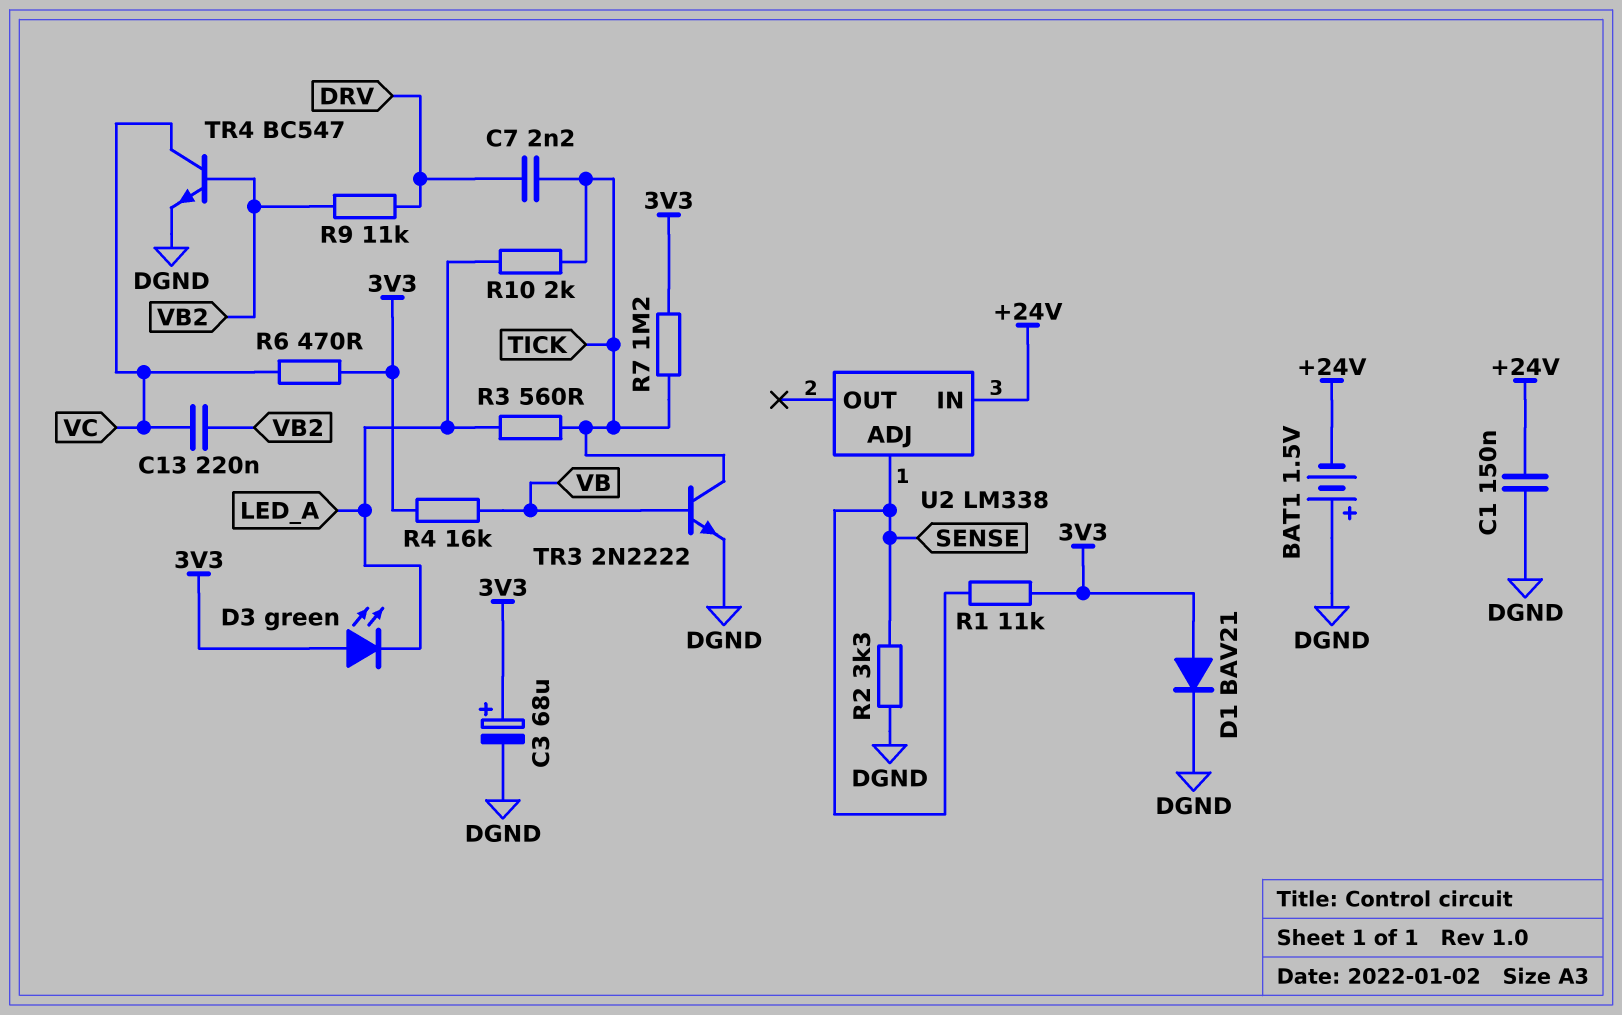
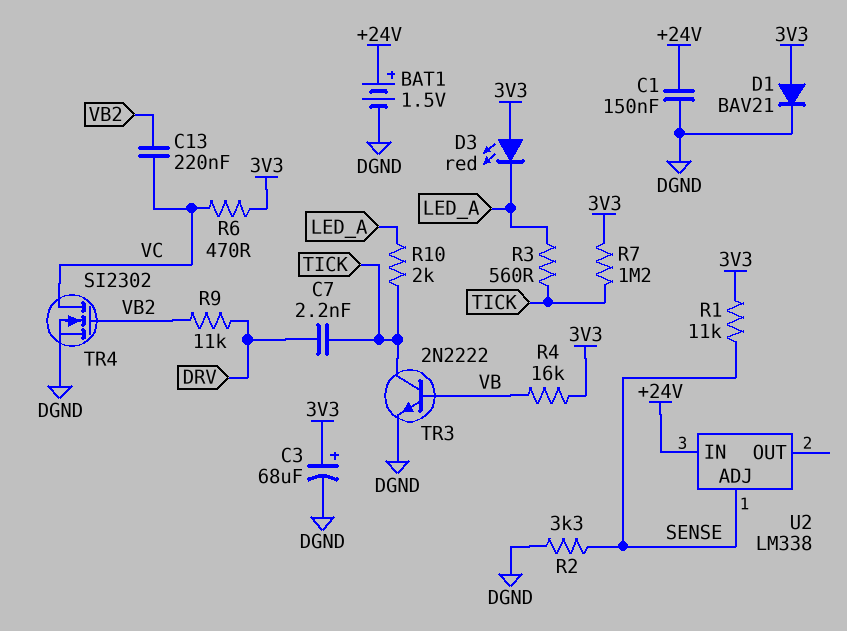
BAT1: 1.5V (plus DGND, minus +24V) -> 1.5V (plus +24V, minus DGND)
D3: LED green (A 3V3, K LED_A) -> LED red (A 3V3, K LED_A)
TR4: NPN BC547 (B VB2, C VC, E DGND) -> NMOS SI2302 (G VB2, D VC, S DGND)

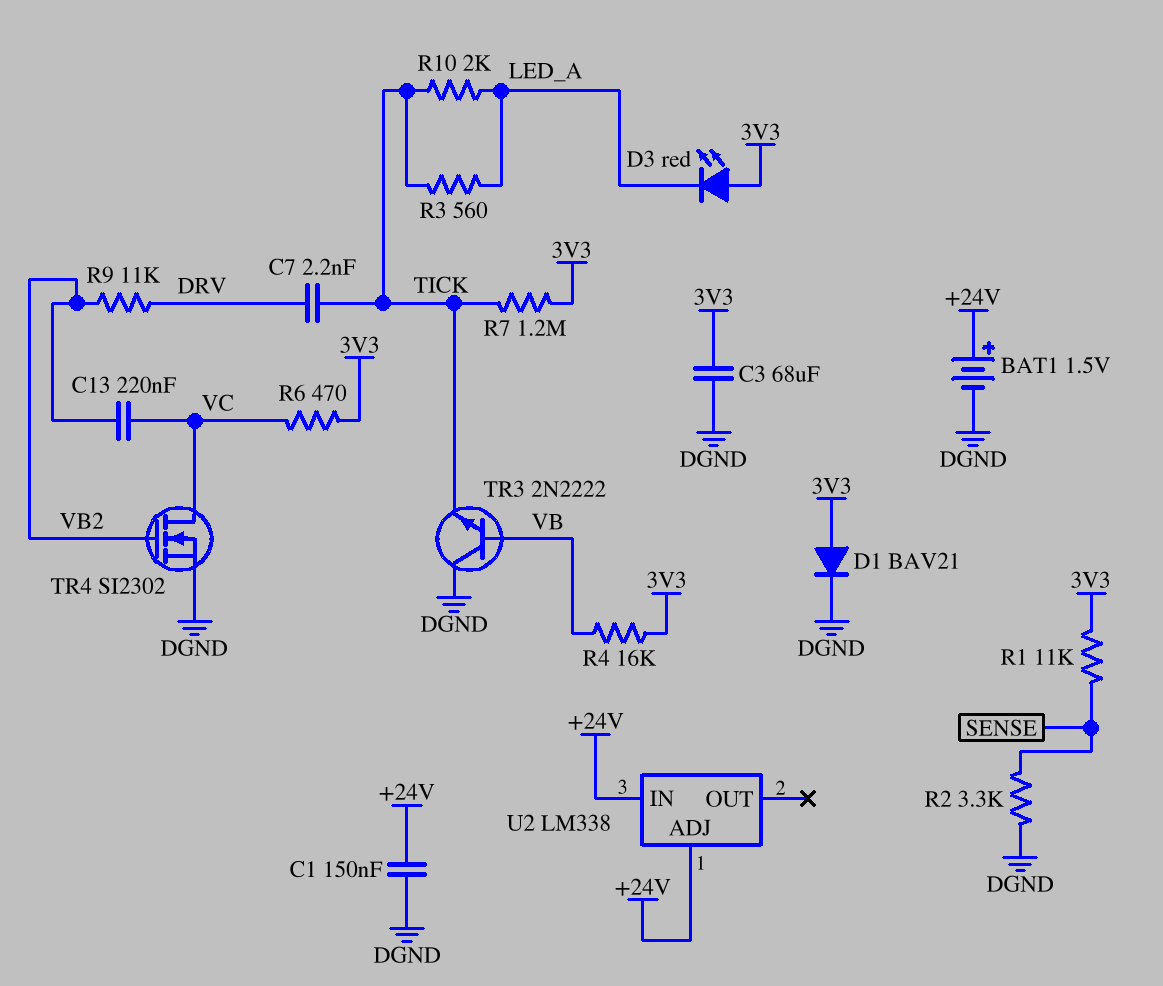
C3: 68uF (plus 3V3, minus DGND) -> 68uF (3V3, DGND)
TR3: NPN 2N2222 (B VB, C TICK, E DGND) -> NPN 2N2222 (B VB, C DGND, E TICK)
U2 pin ADJ: SENSE -> +24V

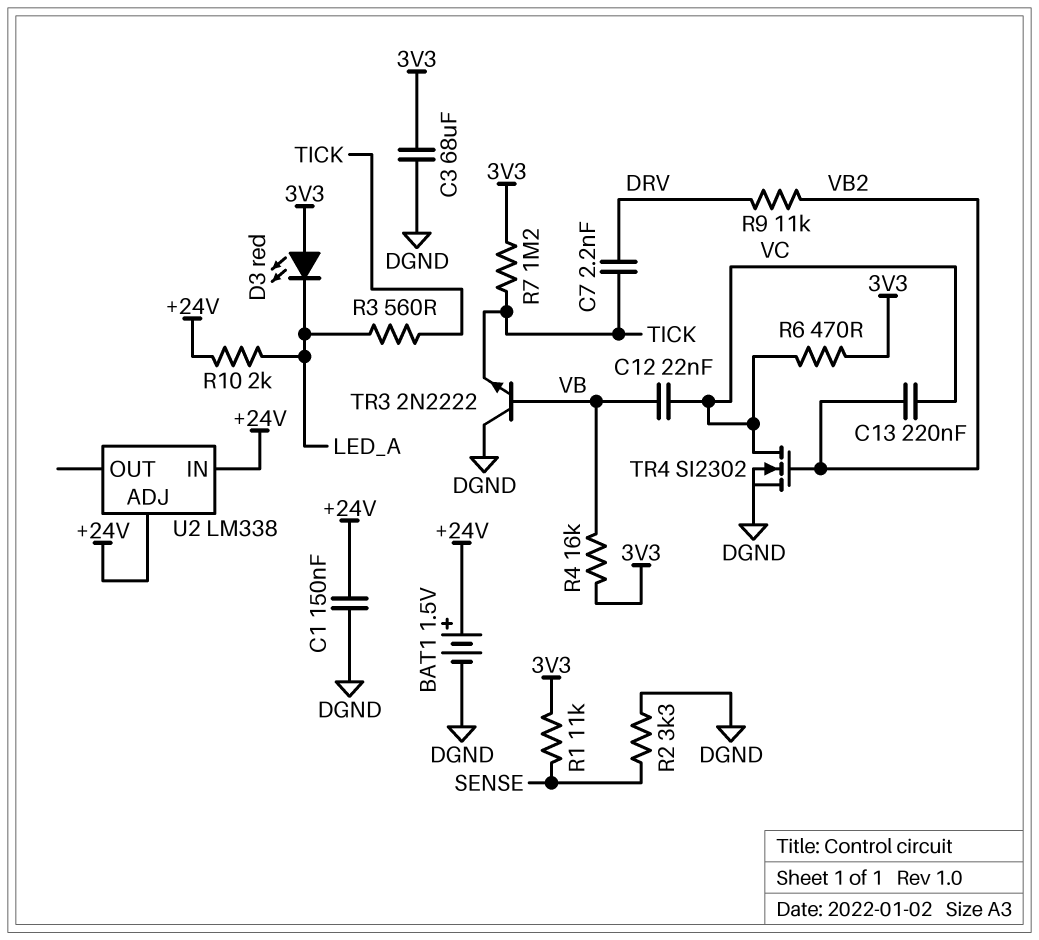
C12: none -> 22nF (VB, VC)
D1: diode BAV21 (A 3V3, K DGND) -> none
R10: 2k (LED_A, TICK) -> 2k (+24V, LED_A)

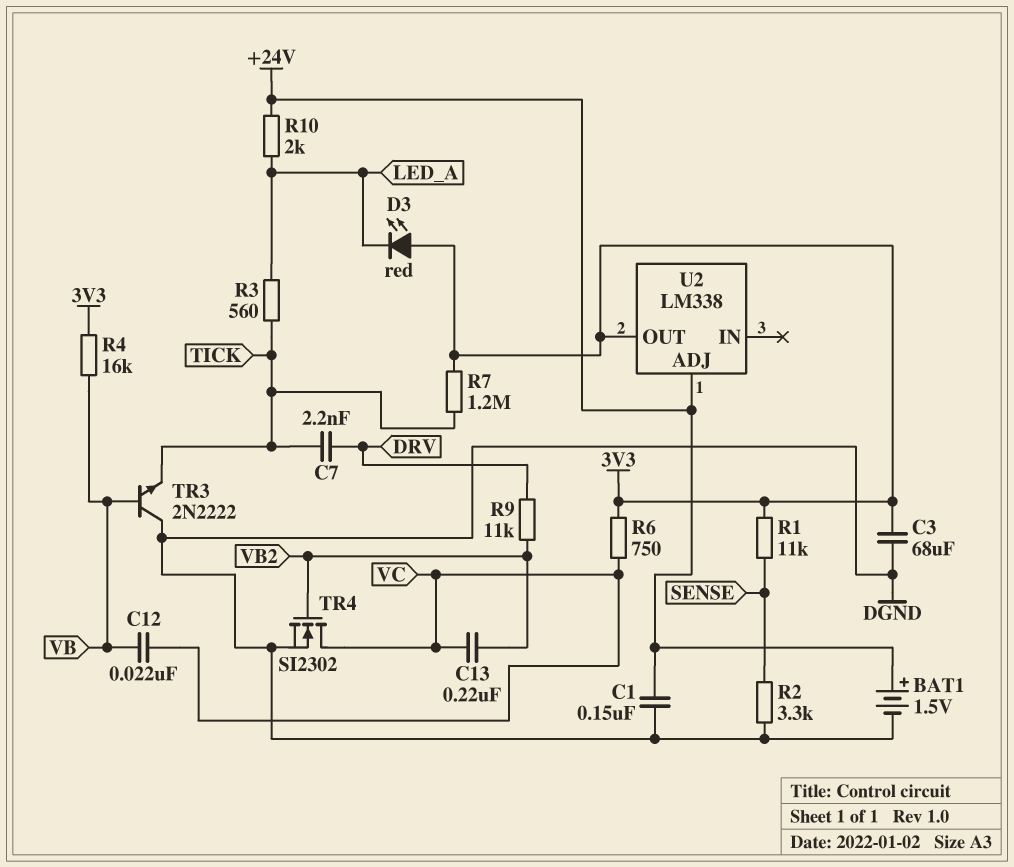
R6: 470 (3V3, VC) -> 750 (3V3, VC)
U2 pin IN: +24V -> none
U2 pin OUT: none -> 3V3

